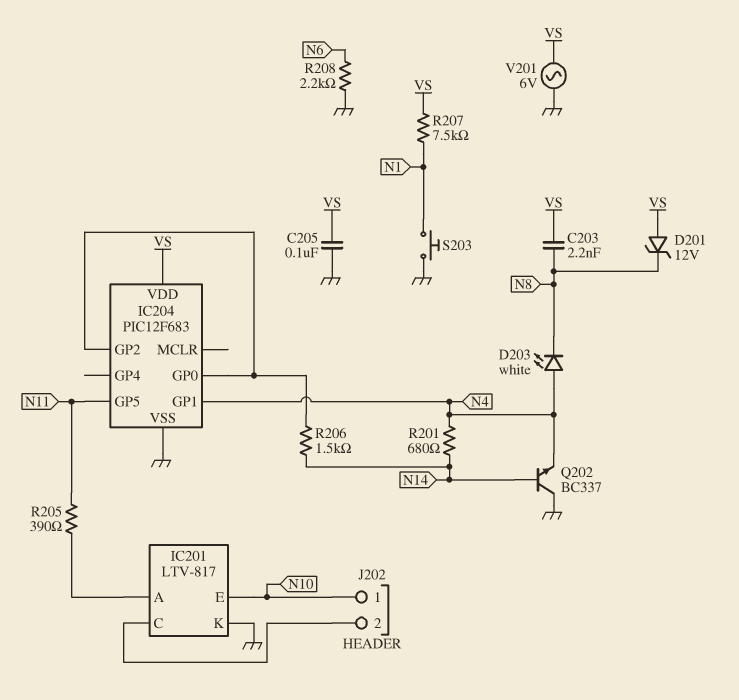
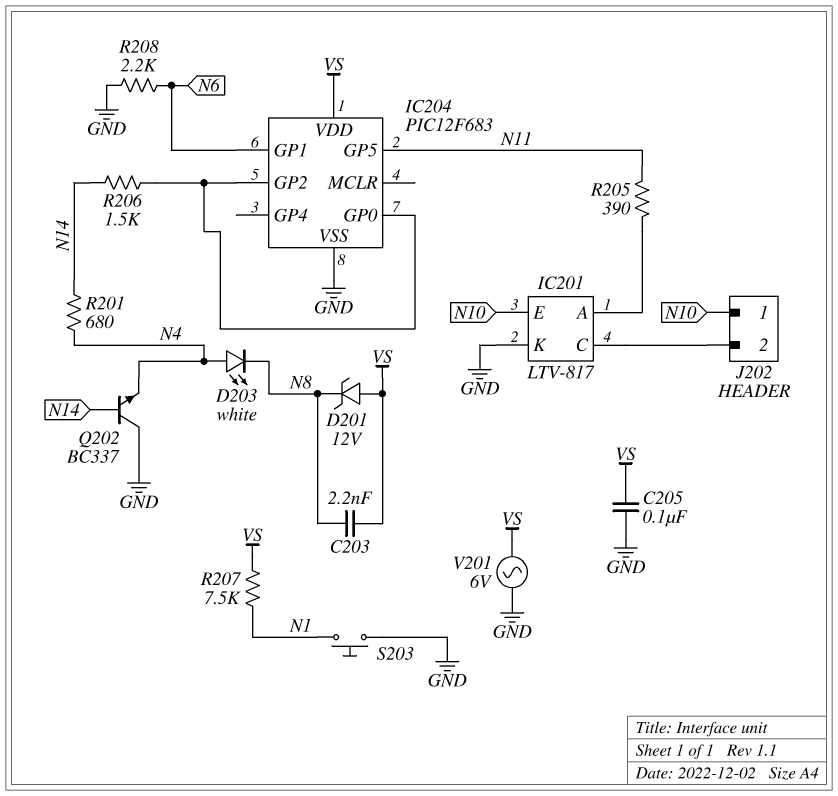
IC204 pin GP1: N4 -> N6

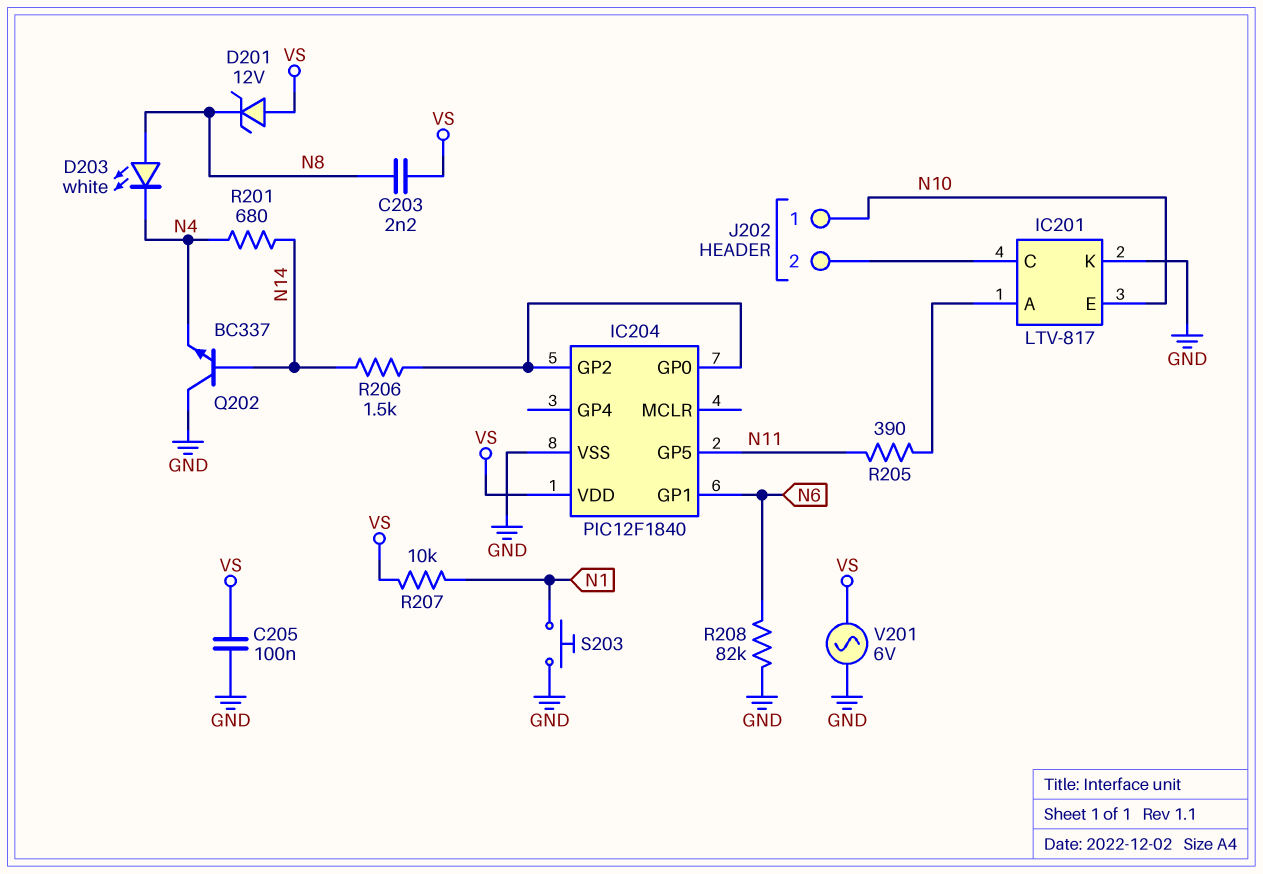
D203: LED white (A N4, K N8) -> LED white (A N8, K N4)
IC204: PIC12F683 -> PIC12F1840
R207: 7.5k (N1, VS) -> 10k (N1, VS)
R208: 2.2k (GND, N6) -> 82k (GND, N6)

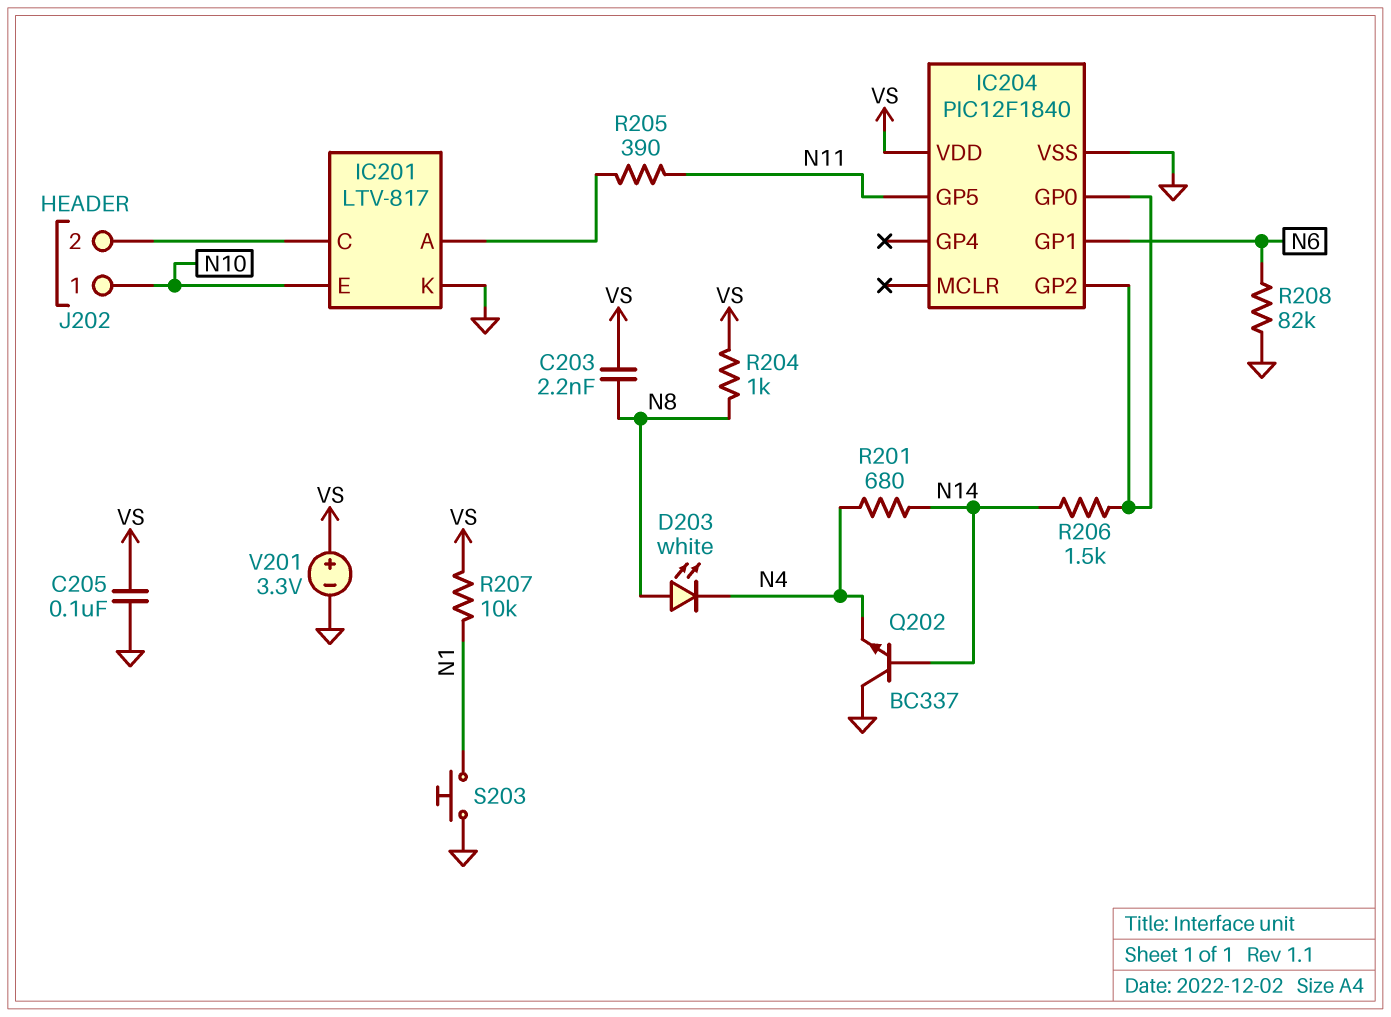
D201: zener 12V (A VS, K N8) -> none
R204: none -> 1k (N8, VS)
V201: AC 6V (GND, VS) -> 3.3V (plus VS, minus GND)

